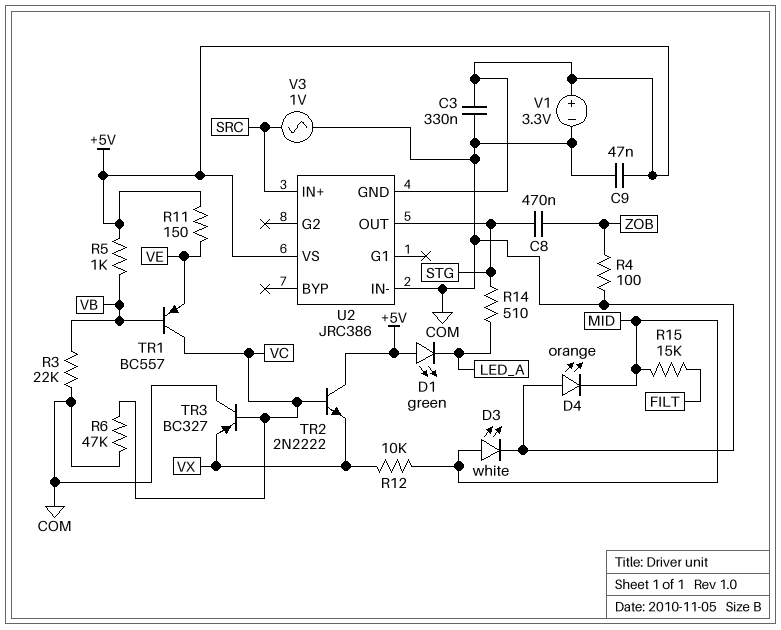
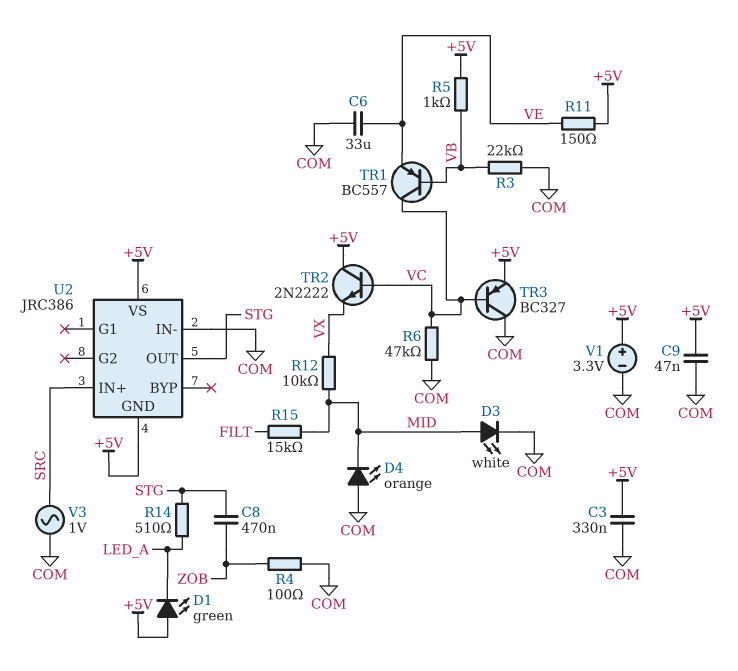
C6: none -> 33uF (COM, VE)
TR3: PNP BC327 (B VC, C COM, E VX) -> PNP BC327 (B VC, C COM, E +5V)

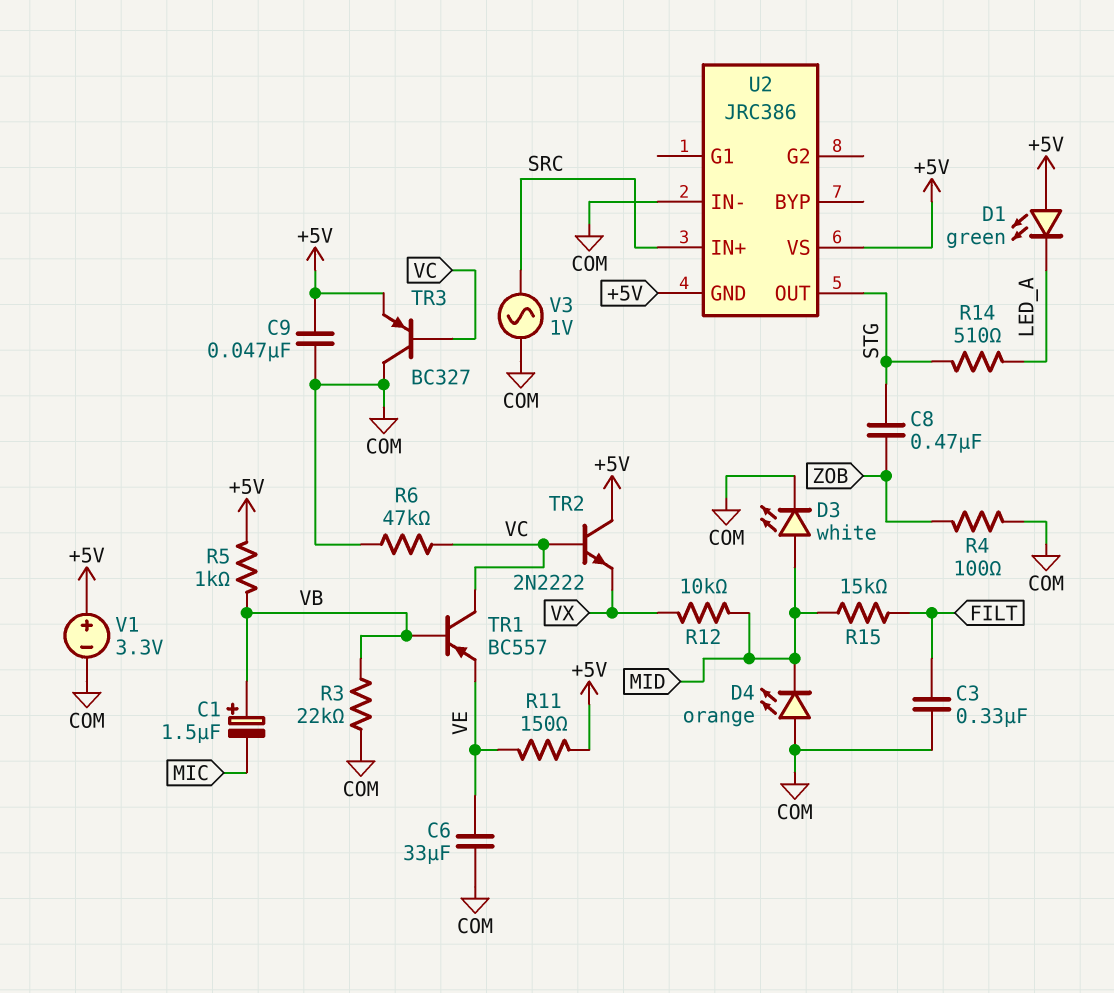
C1: none -> 1.5uF (plus VB, minus MIC)
C3: 330nF (+5V, COM) -> 330nF (COM, FILT)

